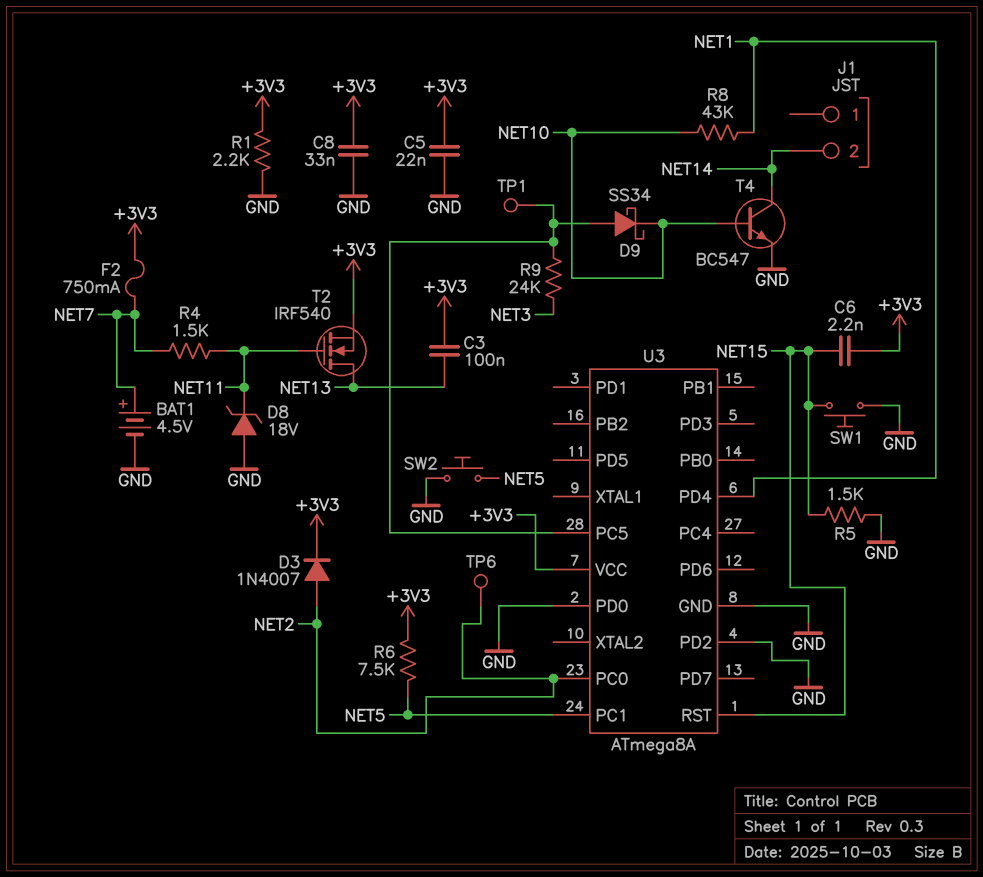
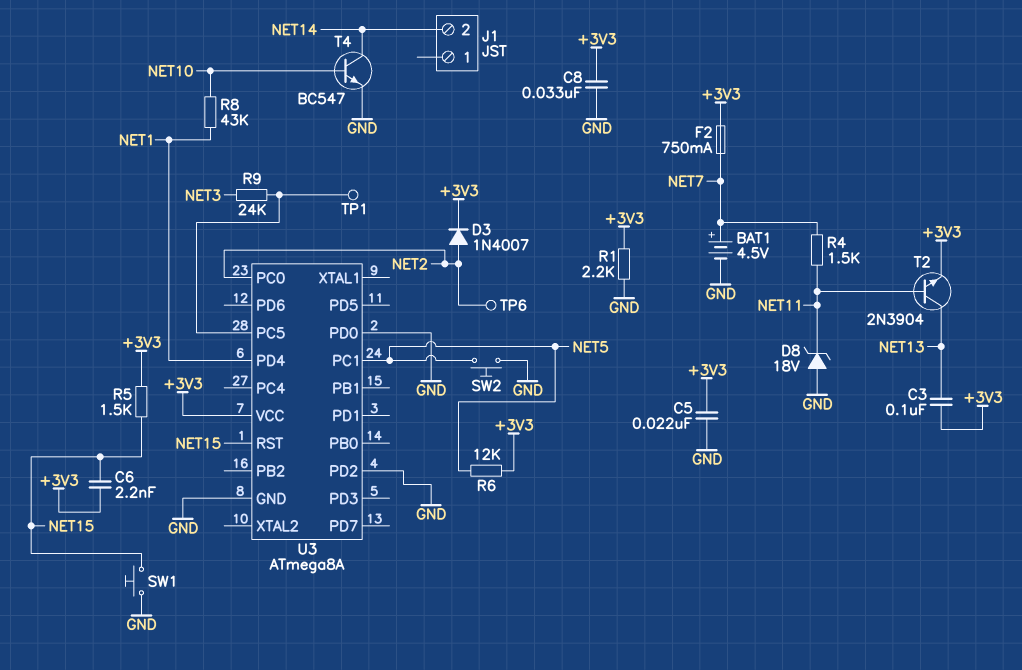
D9: schottky SS34 (A U3/PC5, K NET10) -> none
R5: 1.5k (GND, NET15) -> 1.5k (+3V3, NET15)
R6: 7.5k (+3V3, NET5) -> 12k (+3V3, NET5)
T2: NMOS IRF540 (G NET11, D NET13, S +3V3) -> NPN 2N3904 (B NET11, C NET13, E +3V3)

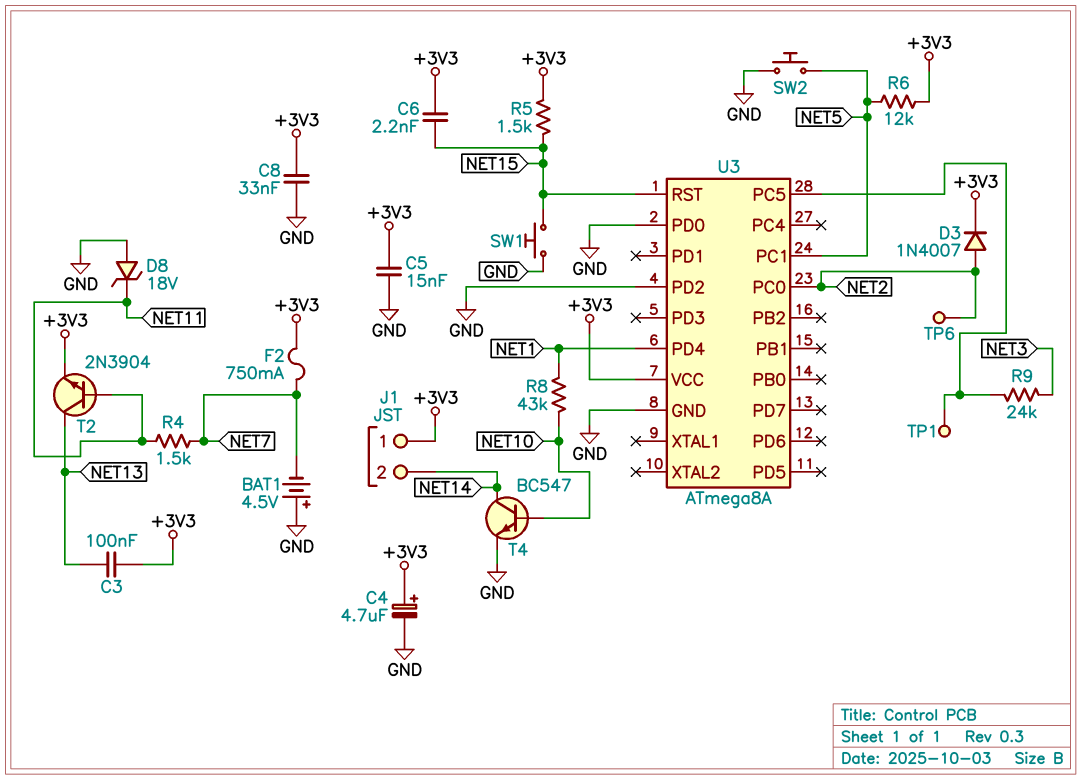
BAT1: 4.5V (plus NET7, minus GND) -> 4.5V (plus GND, minus NET7)
C4: none -> 4.7uF (plus +3V3, minus GND)
C5: 22nF (+3V3, GND) -> 15nF (+3V3, GND)
J1 pin 1: none -> +3V3
R1: 2.2k (+3V3, GND) -> none

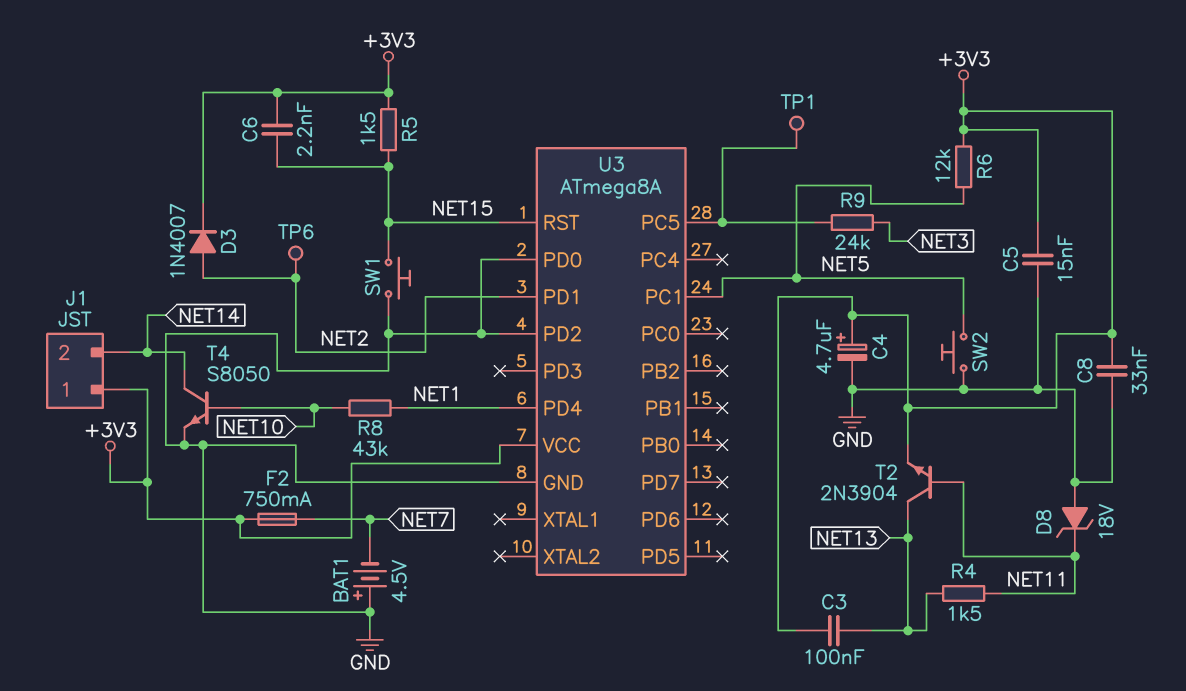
R4: 1.5k (NET7, NET11) -> 1.5k (NET11, NET13)
T4: NPN BC547 (B NET10, C NET14, E GND) -> NPN S8050 (B NET10, C NET14, E GND)
U3 pin PC0: NET2 -> none
U3 pin PD1: none -> NET2

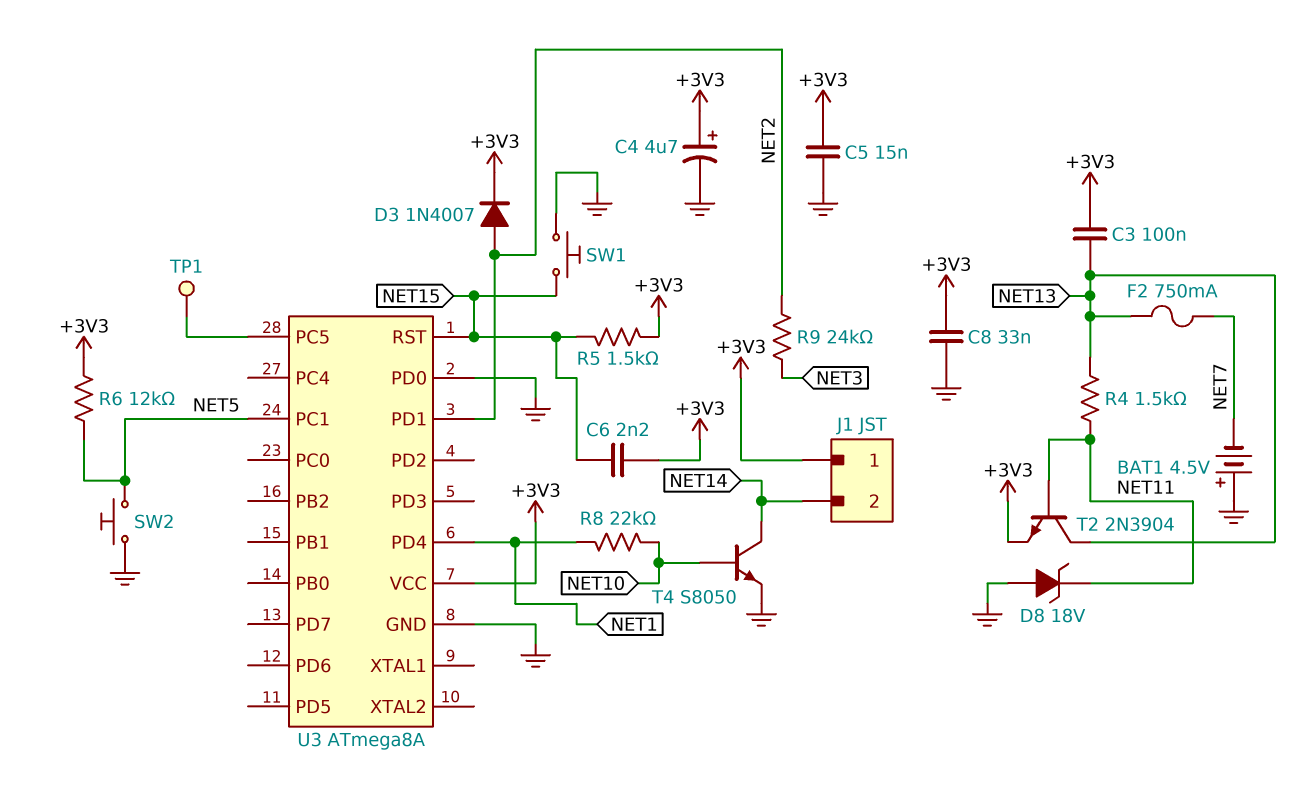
F2: 750mA (+3V3, NET7) -> 750mA (NET7, NET13)
R8: 43k (NET1, NET10) -> 22k (NET1, NET10)
R9: 24k (NET3, U3/PC5) -> 24k (NET2, NET3)
TP6: test point (NET2) -> none
U3 pin PD2: GND -> none

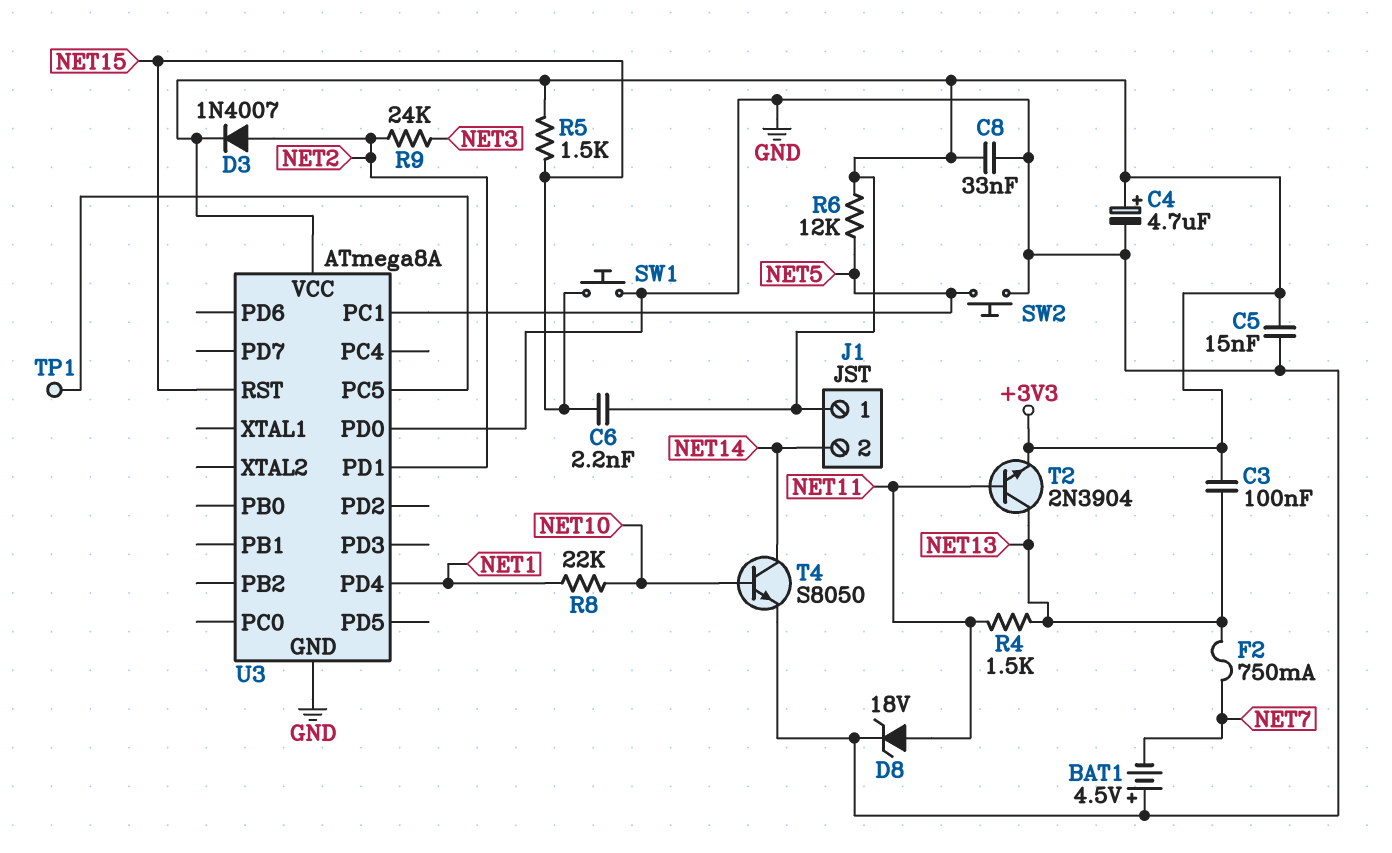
D8: zener 18V (A GND, K NET11) -> zener 18V (A NET11, K GND)

